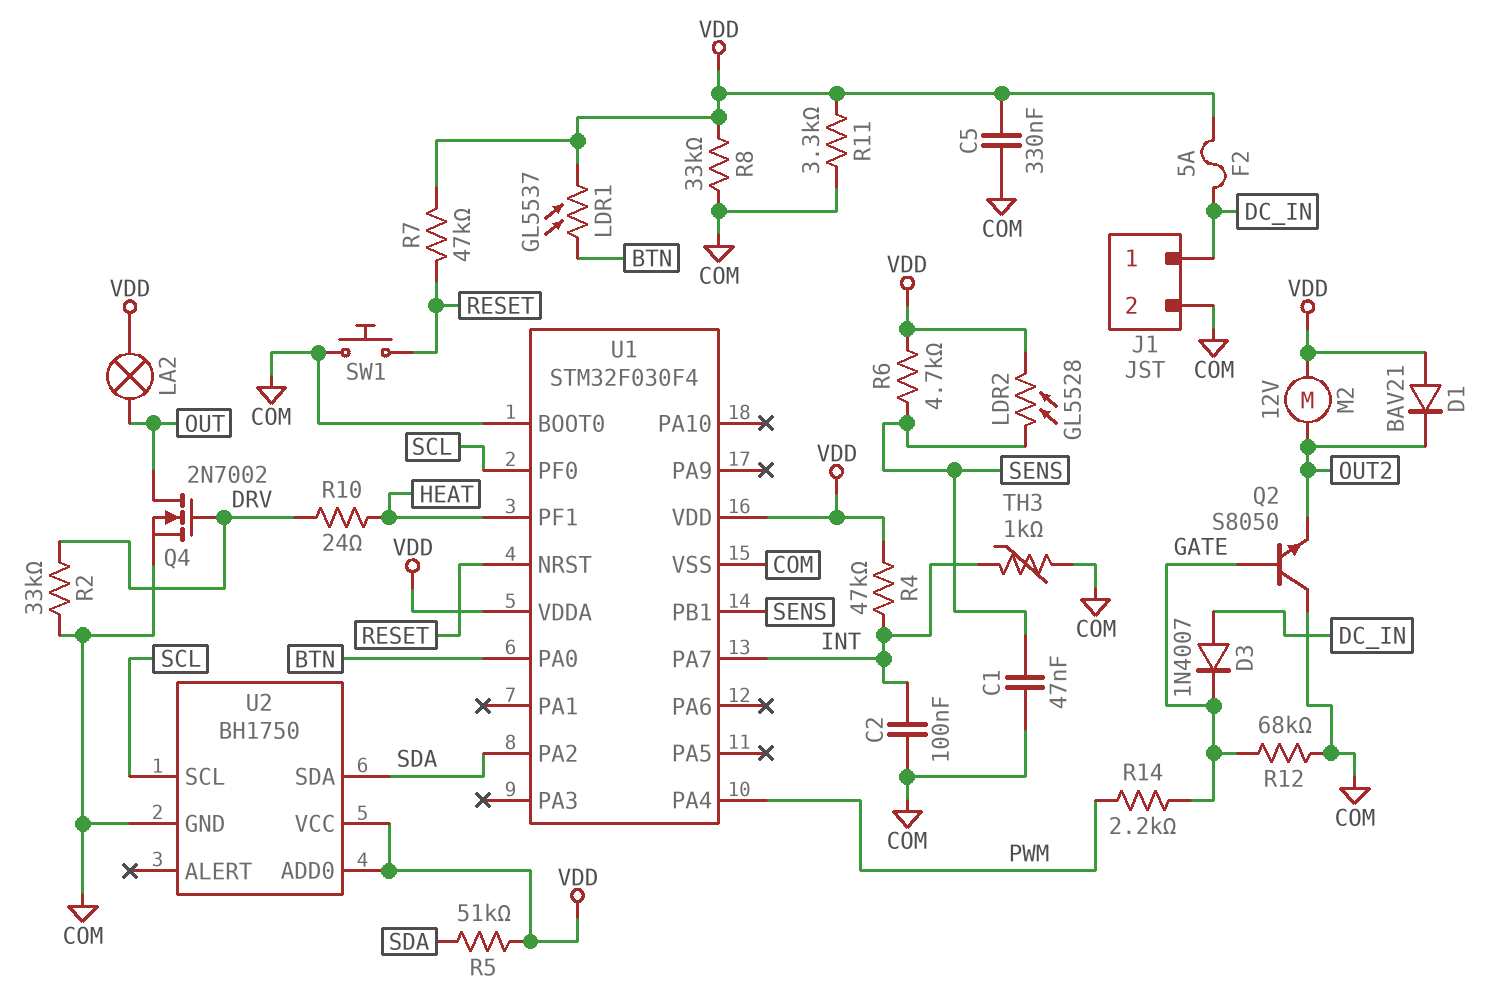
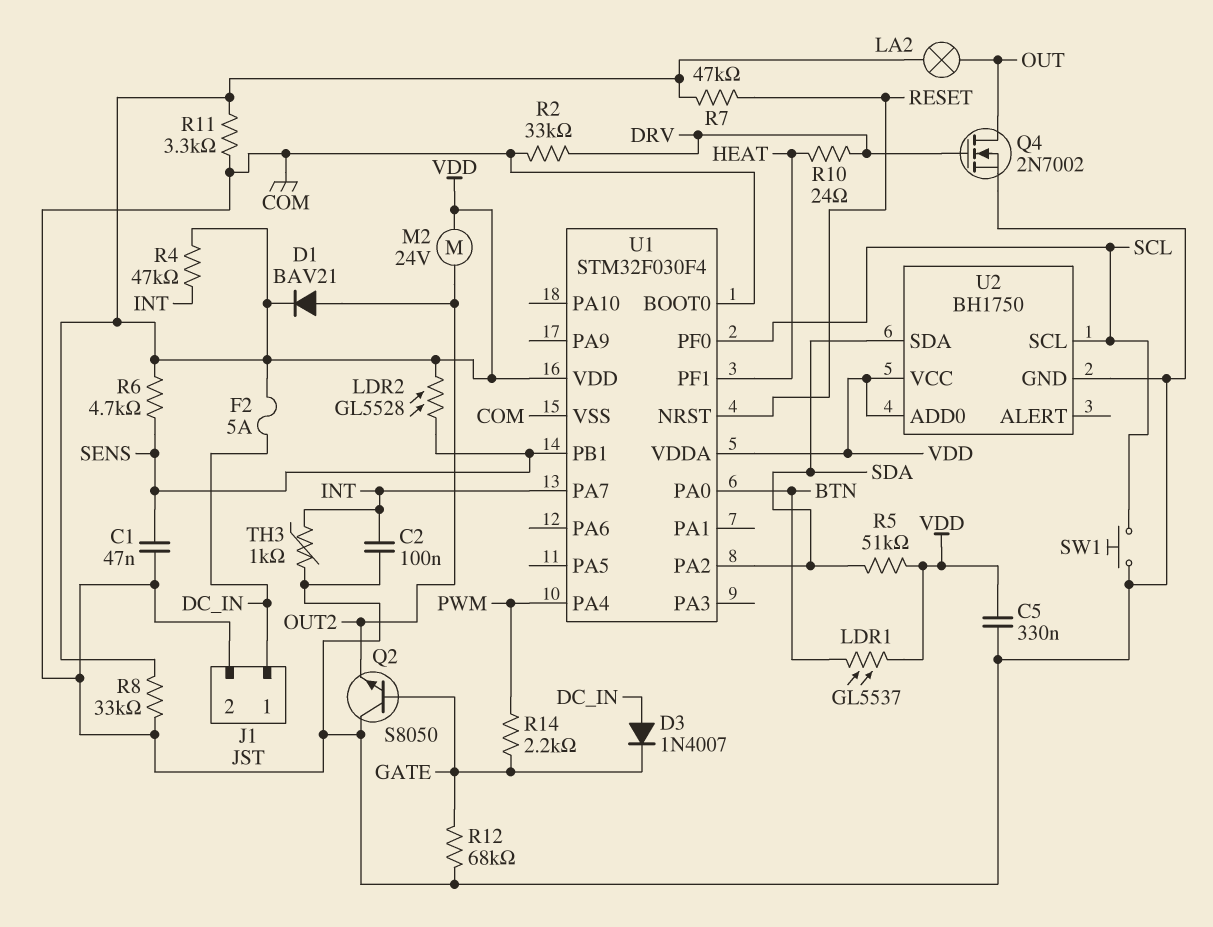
D1: diode BAV21 (A VDD, K OUT2) -> diode BAV21 (A OUT2, K VDD)
M2: motor 12V (OUT2, VDD) -> motor 24V (OUT2, VDD)
SW1: button (COM, RESET) -> button (COM, SCL)

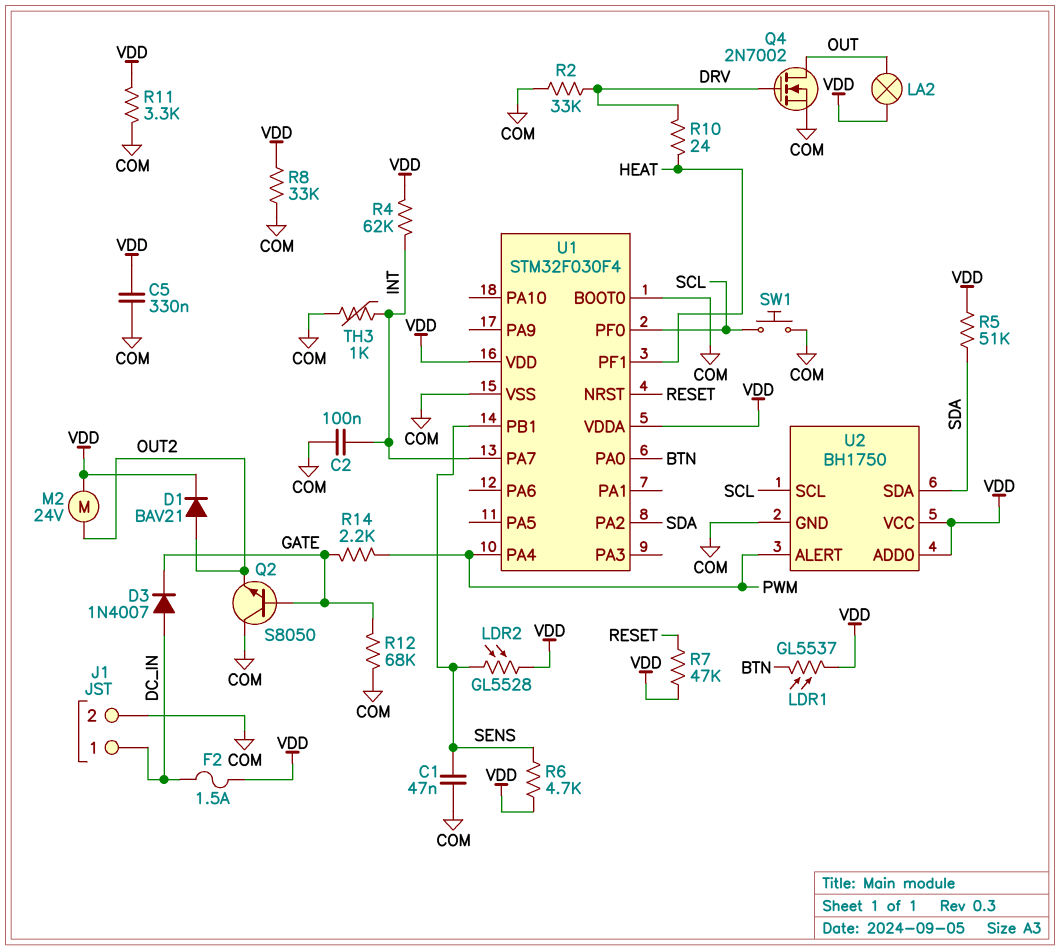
F2: 5A (DC_IN, VDD) -> 1.5A (DC_IN, VDD)
R4: 47k (INT, VDD) -> 62k (INT, VDD)
U2 pin ALERT: none -> PWM

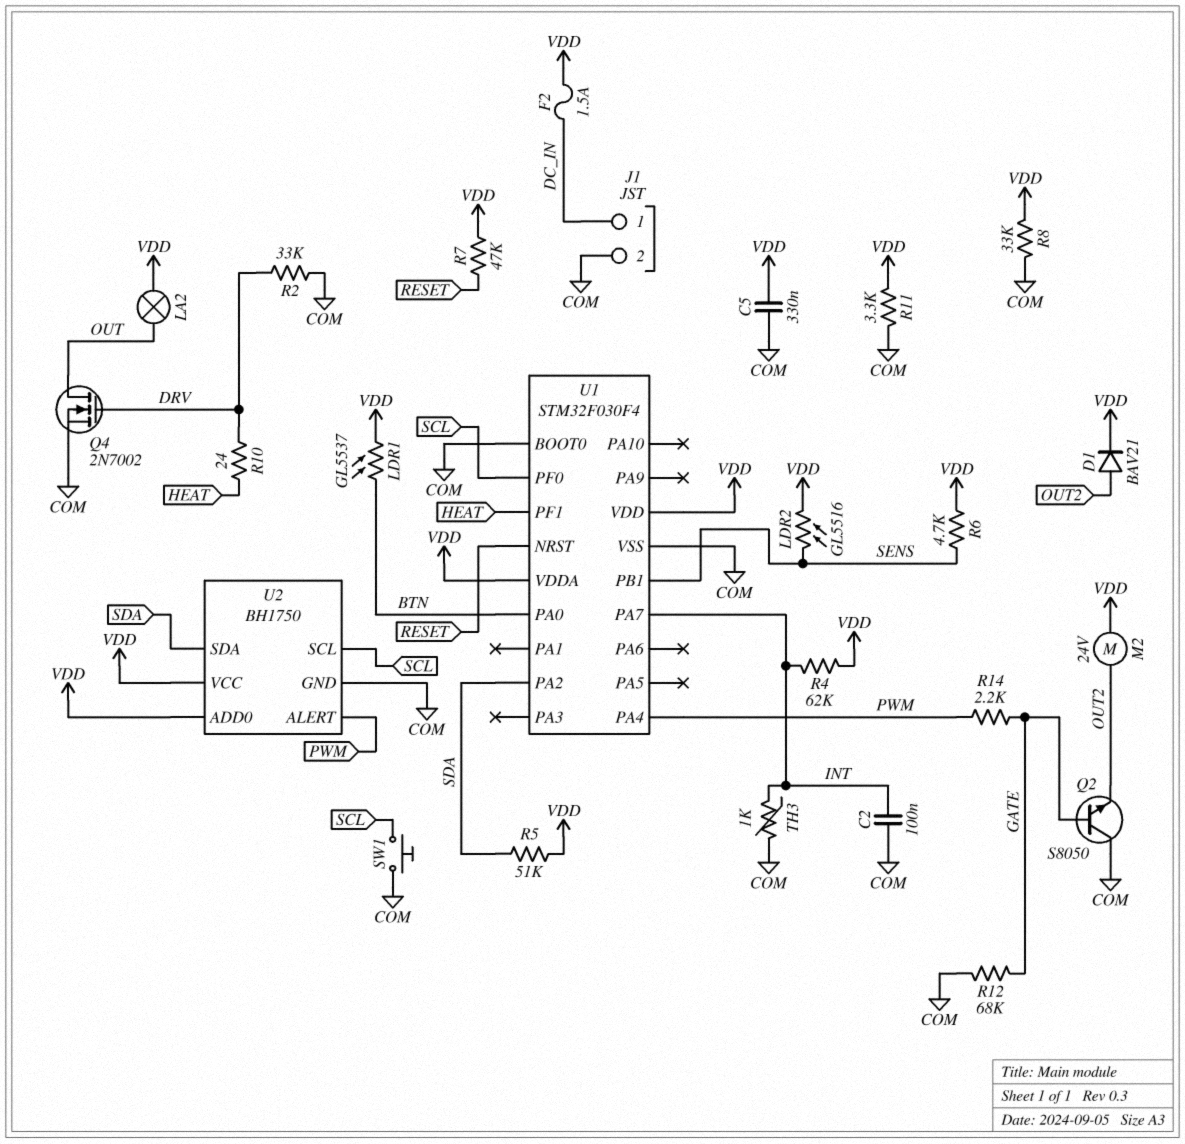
C1: 47nF (COM, SENS) -> none
D3: diode 1N4007 (A DC_IN, K GATE) -> none
LDR2: GL5528 (SENS, VDD) -> GL5516 (SENS, VDD)

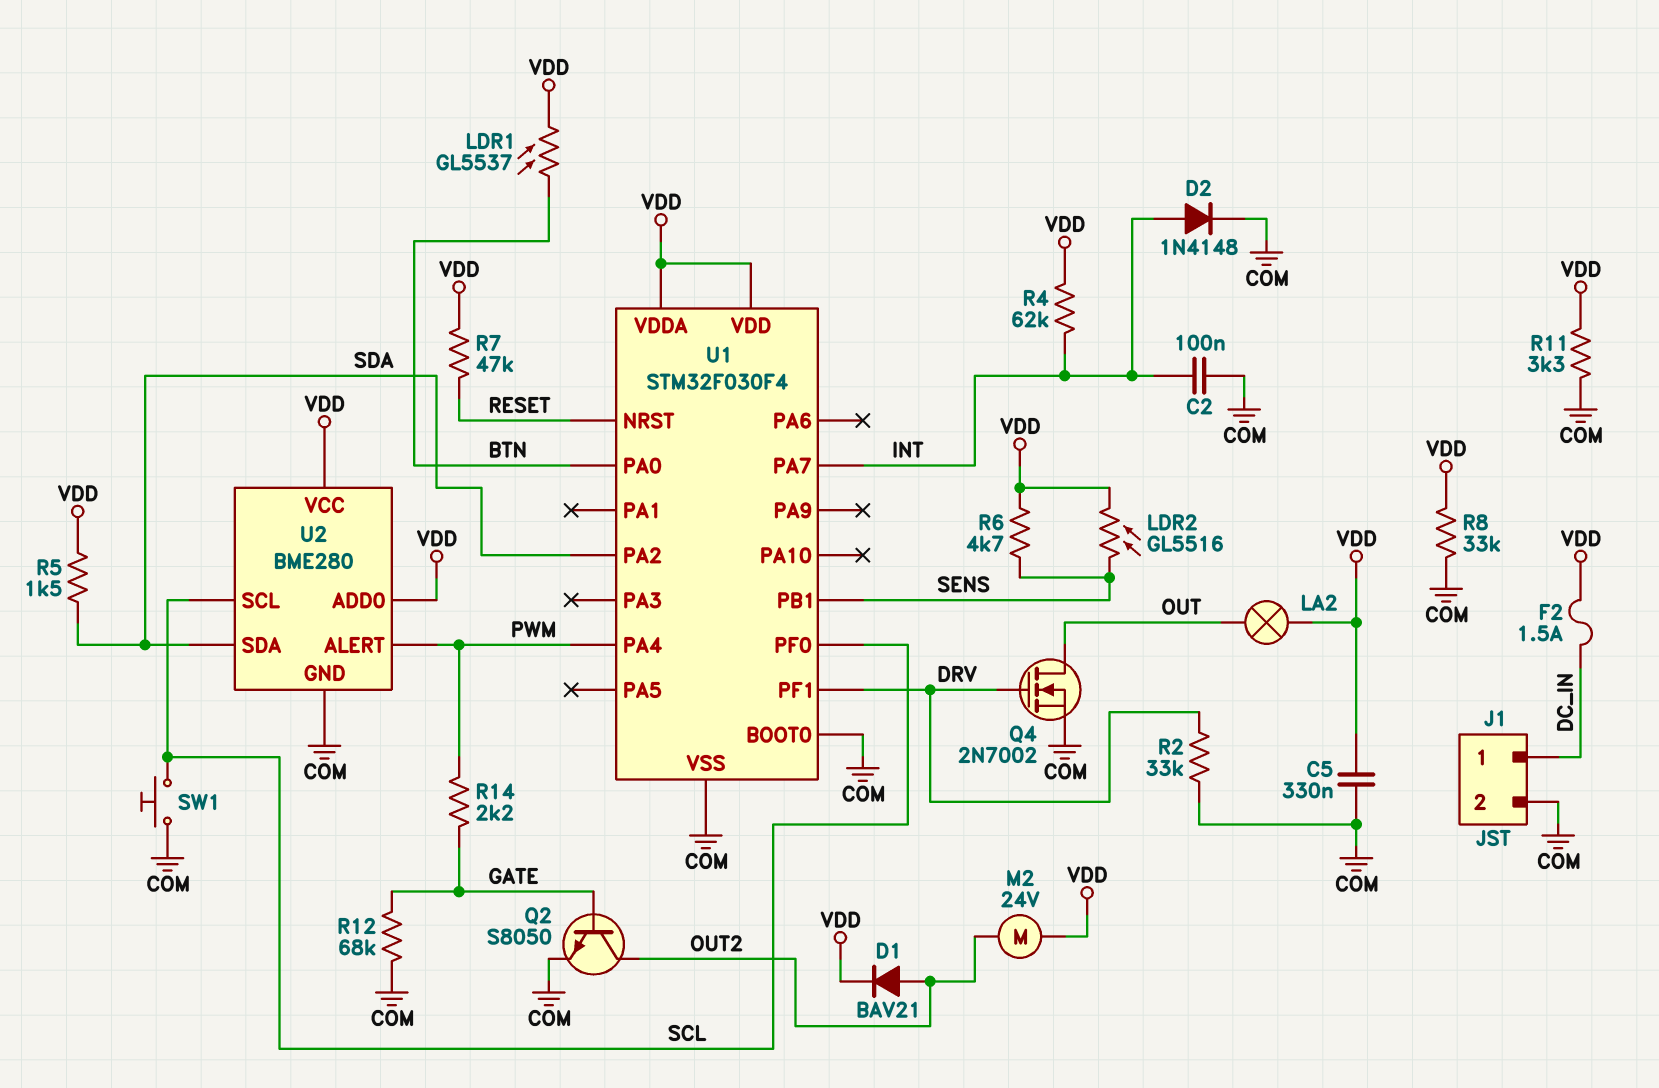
D2: none -> diode 1N4148 (A INT, K COM)
Q2: NPN S8050 (B GATE, C COM, E OUT2) -> NPN S8050 (B GATE, C OUT2, E COM)
R5: 51k (SDA, VDD) -> 1.5k (SDA, VDD)
R10: 24 (DRV, HEAT) -> none
TH3: 1k (COM, INT) -> none
U1 pin PF1: HEAT -> DRV
U2: BH1750 -> BME280

